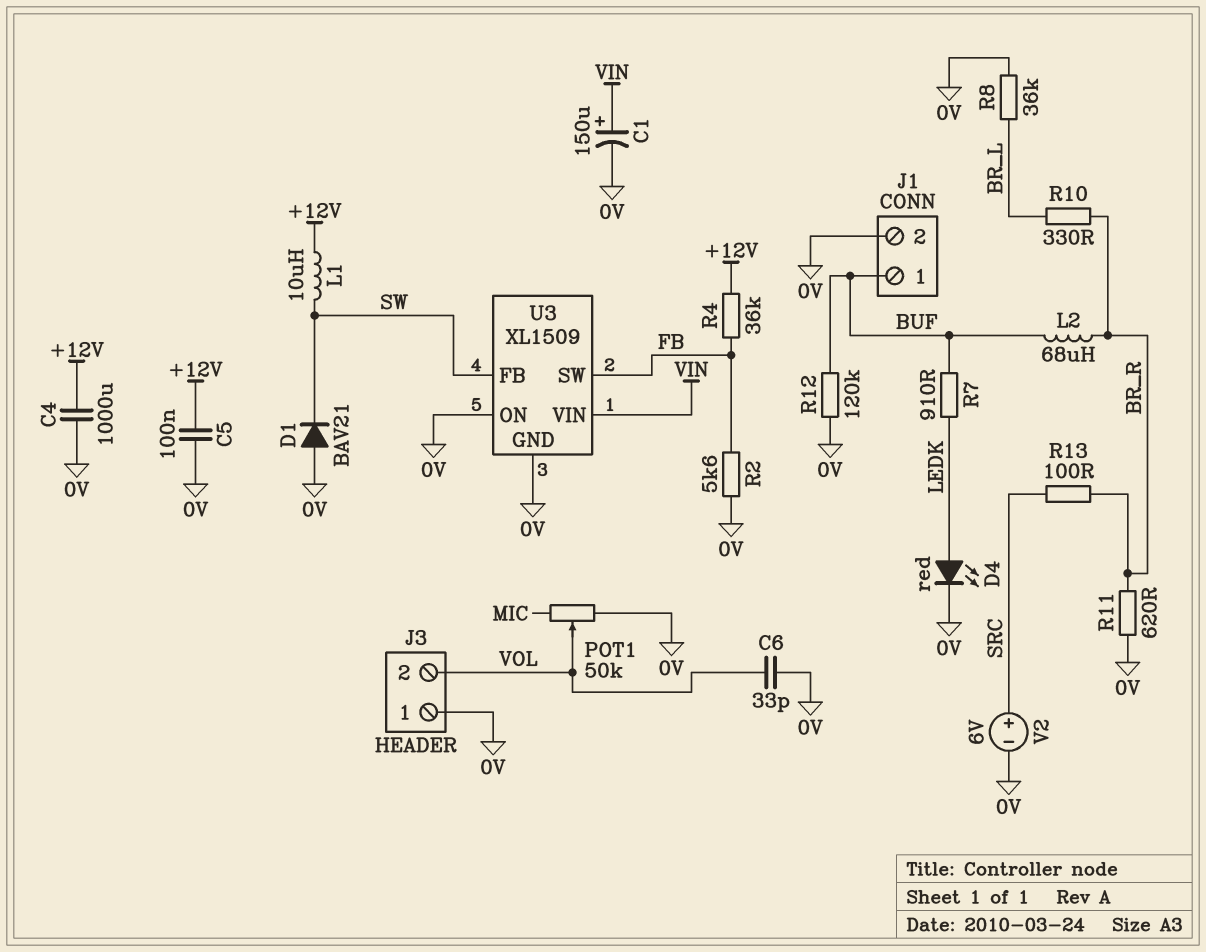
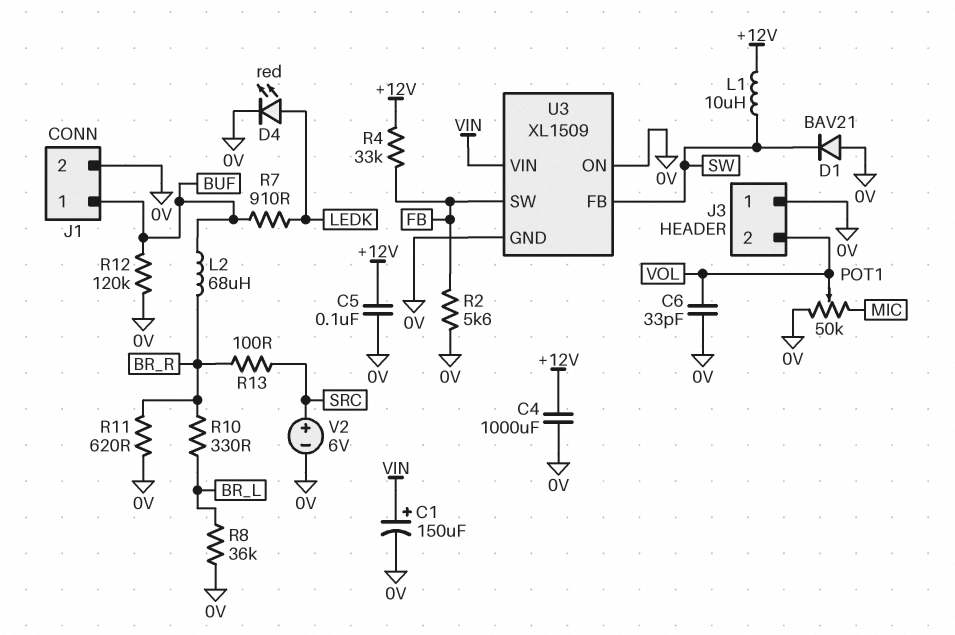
R4: 36k (+12V, FB) -> 33k (+12V, FB)

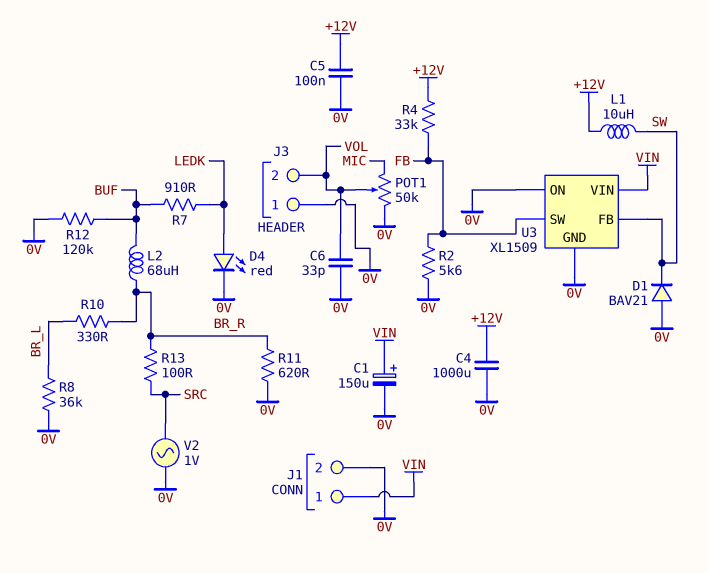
J1 pin 1: BUF -> VIN
V2: 6V (plus SRC, minus 0V) -> AC 1V (0V, SRC)

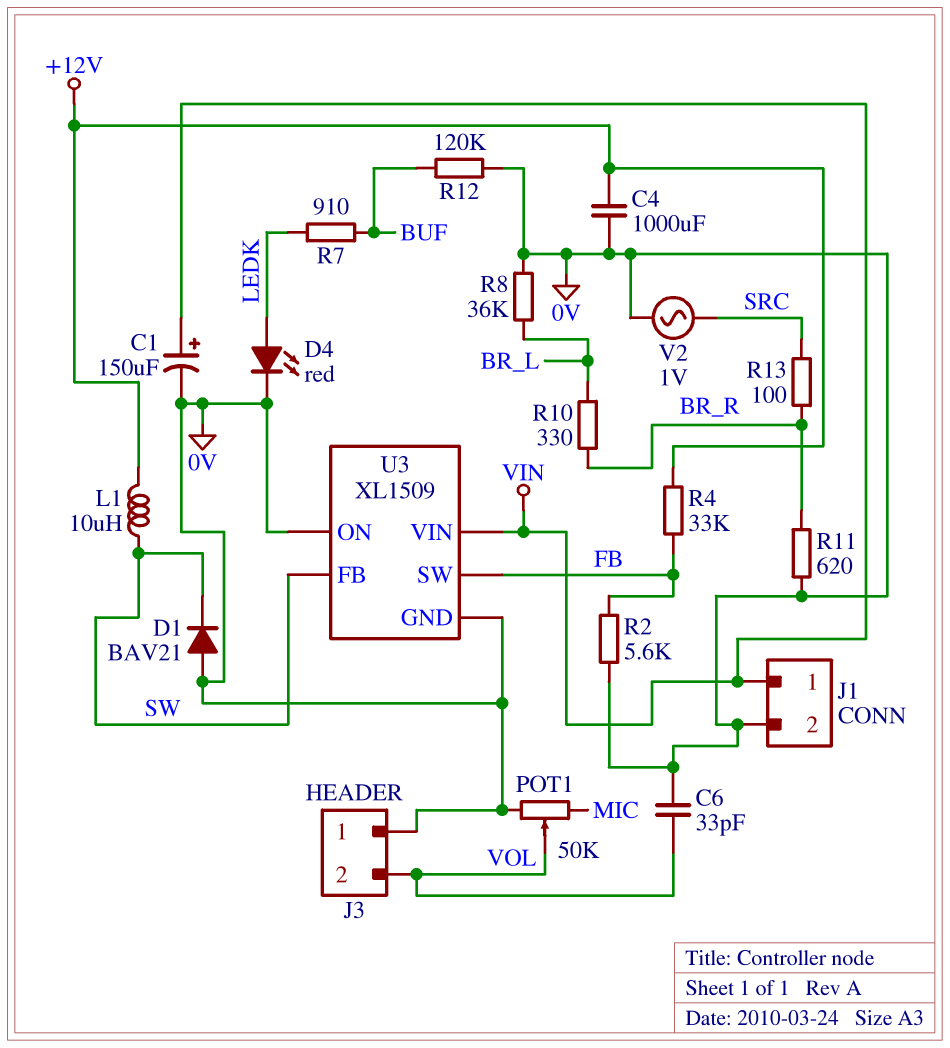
C5: 100nF (+12V, 0V) -> none
L2: 68uH (BR_R, BUF) -> none

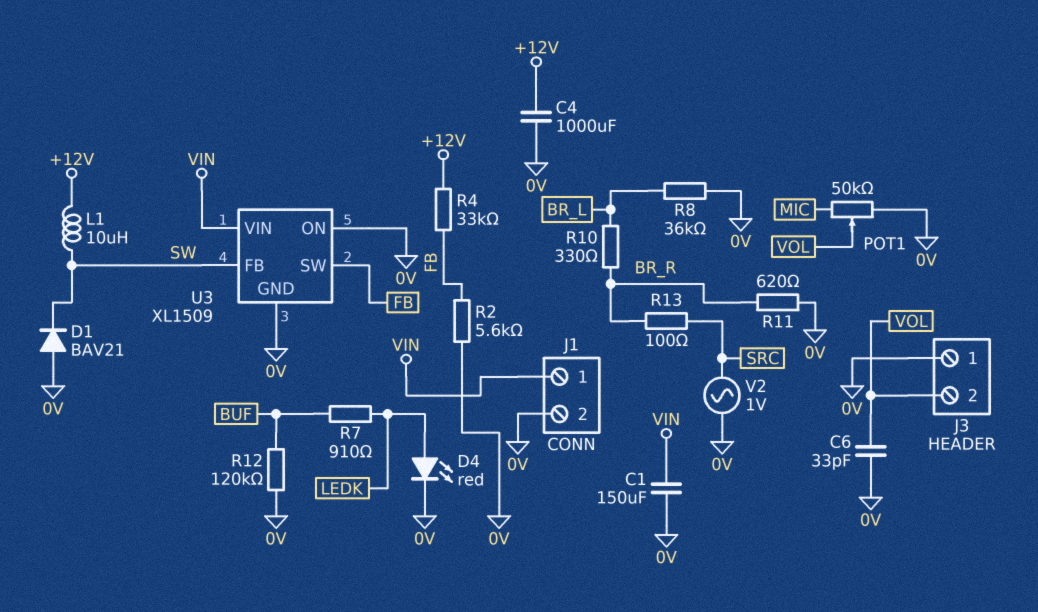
C1: 150uF (plus VIN, minus 0V) -> 150uF (0V, VIN)

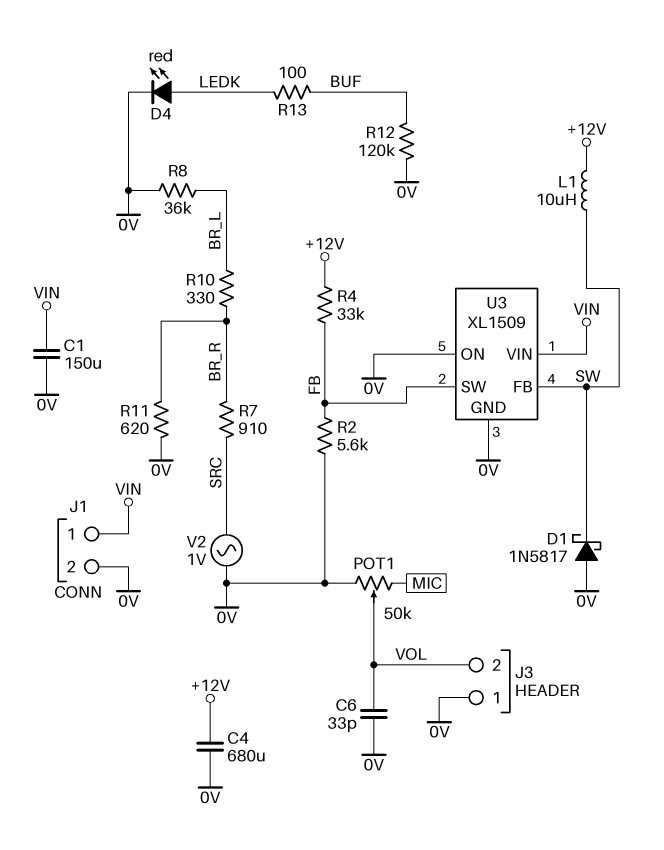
C4: 1000uF (+12V, 0V) -> 680uF (+12V, 0V)
D1: diode BAV21 (A 0V, K SW) -> schottky 1N5817 (A 0V, K SW)
R7: 910 (BUF, LEDK) -> 910 (BR_R, SRC)
R13: 100 (BR_R, SRC) -> 100 (BUF, LEDK)

